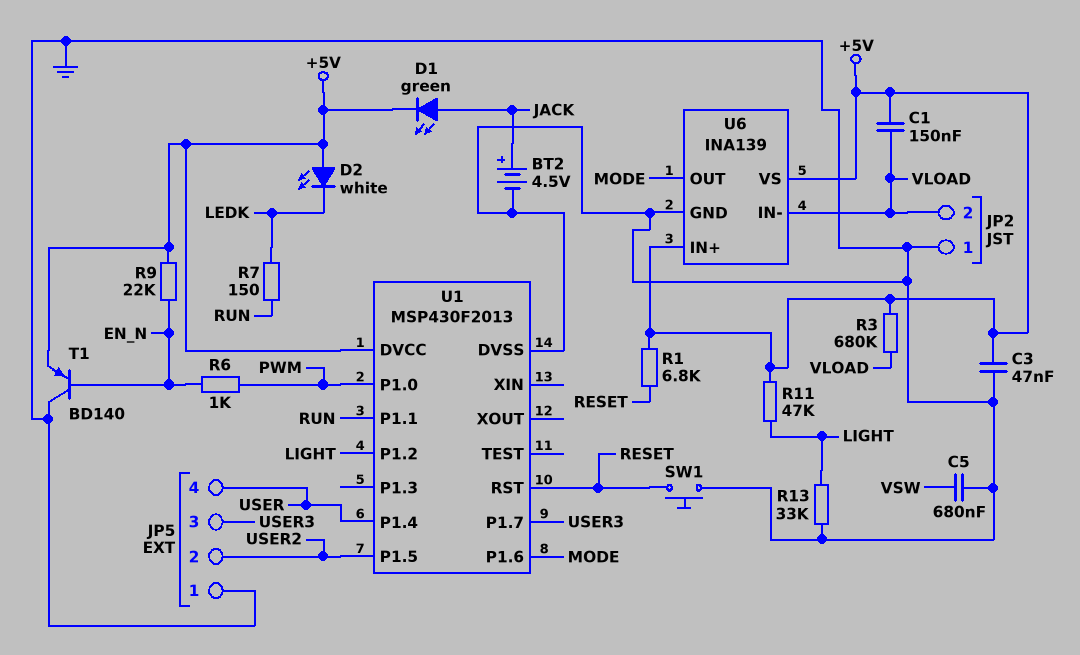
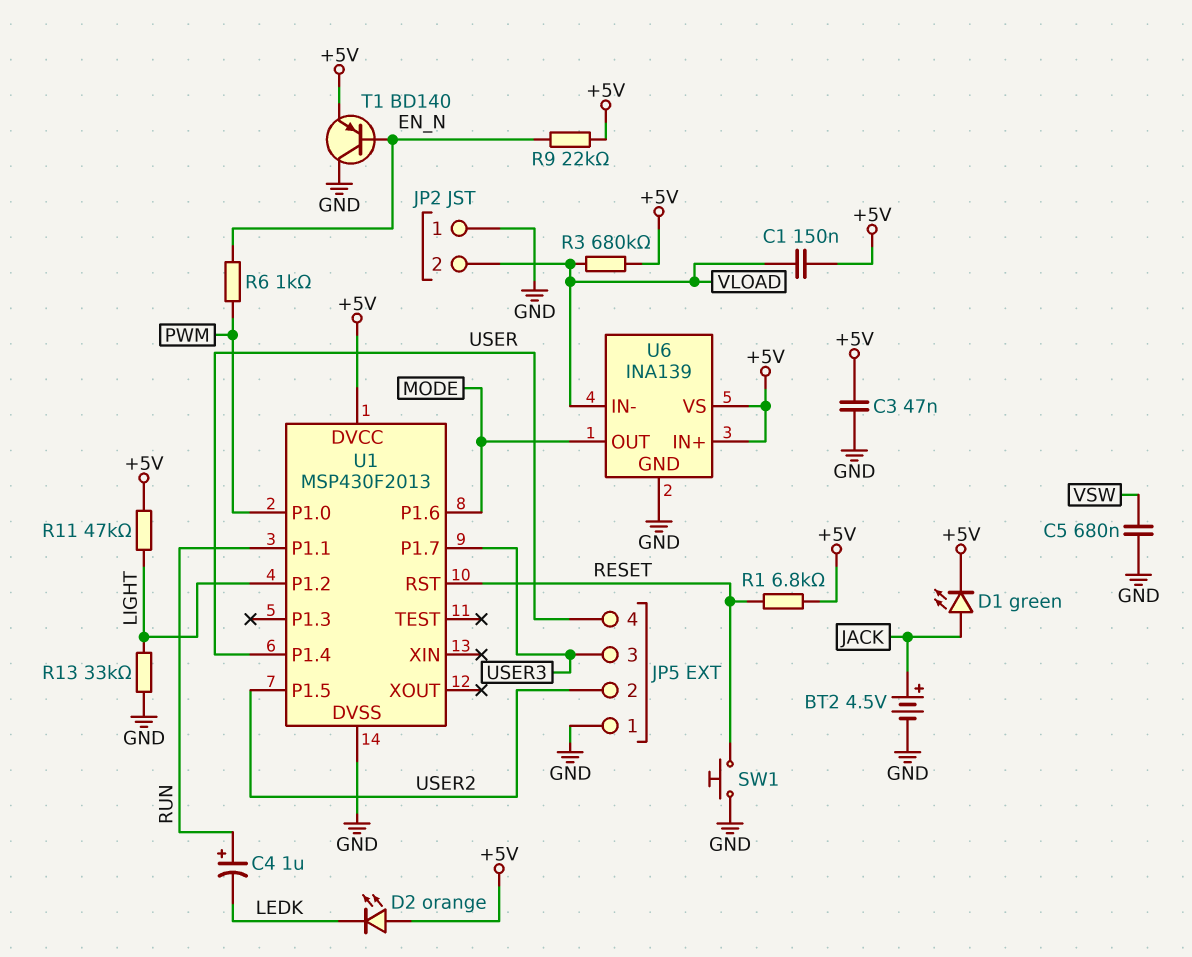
C4: none -> 1uF (plus RUN, minus LEDK)
D2: LED white (A +5V, K LEDK) -> LED orange (A +5V, K LEDK)
R7: 150 (LEDK, RUN) -> none

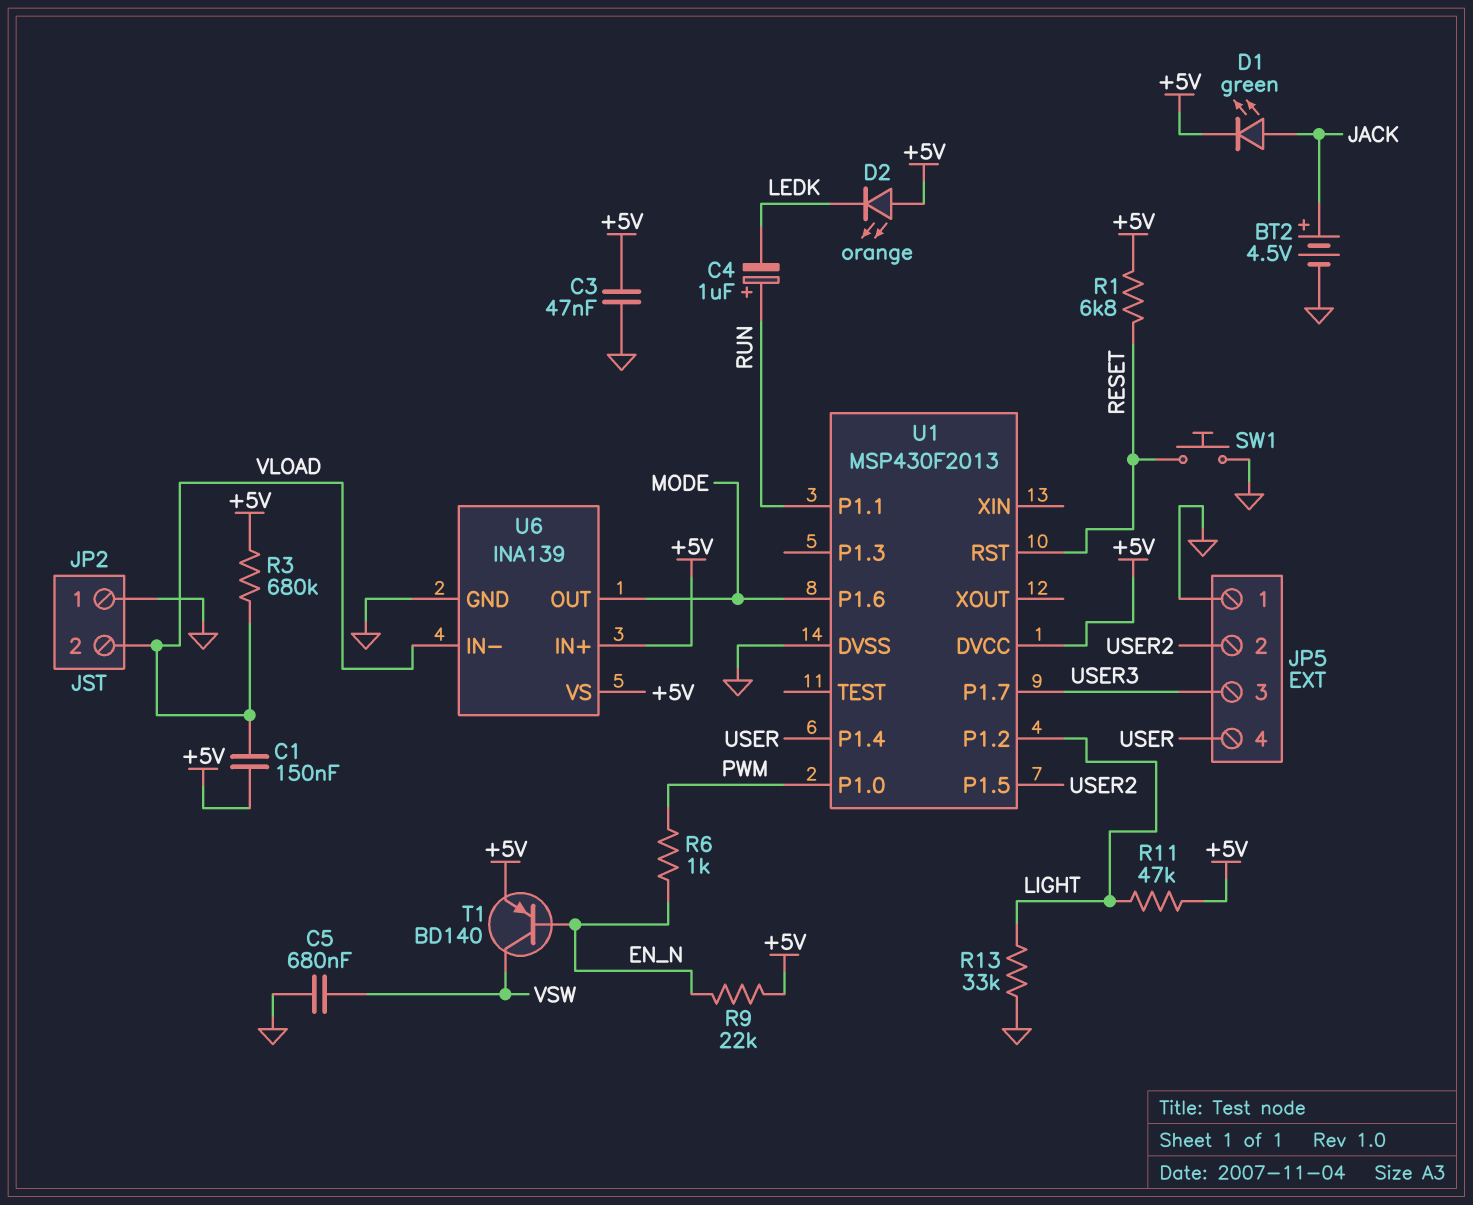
T1: PNP BD140 (B EN_N, C GND, E +5V) -> PNP BD140 (B EN_N, C VSW, E +5V)

